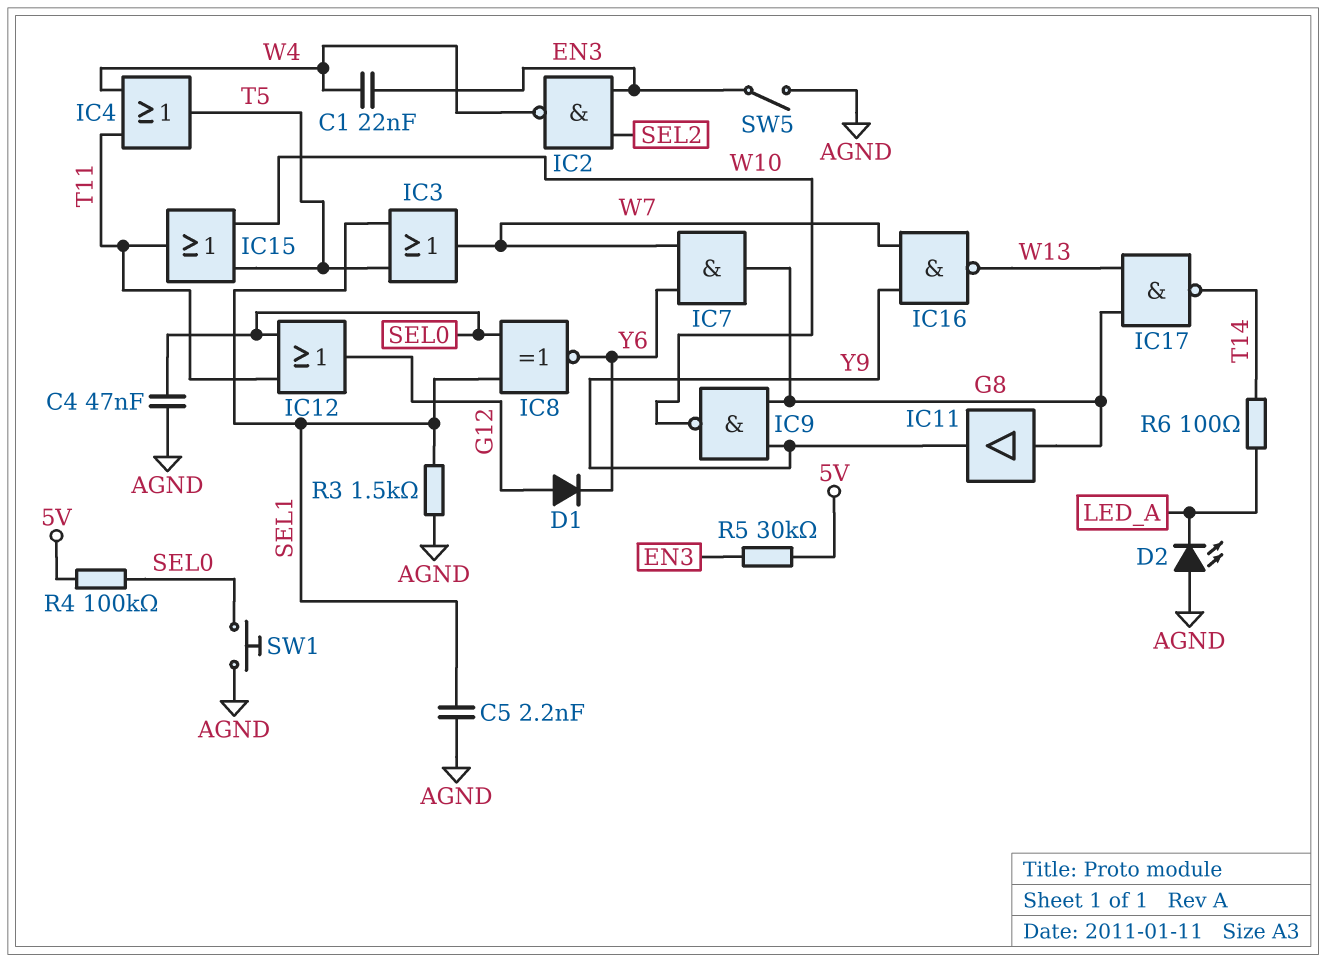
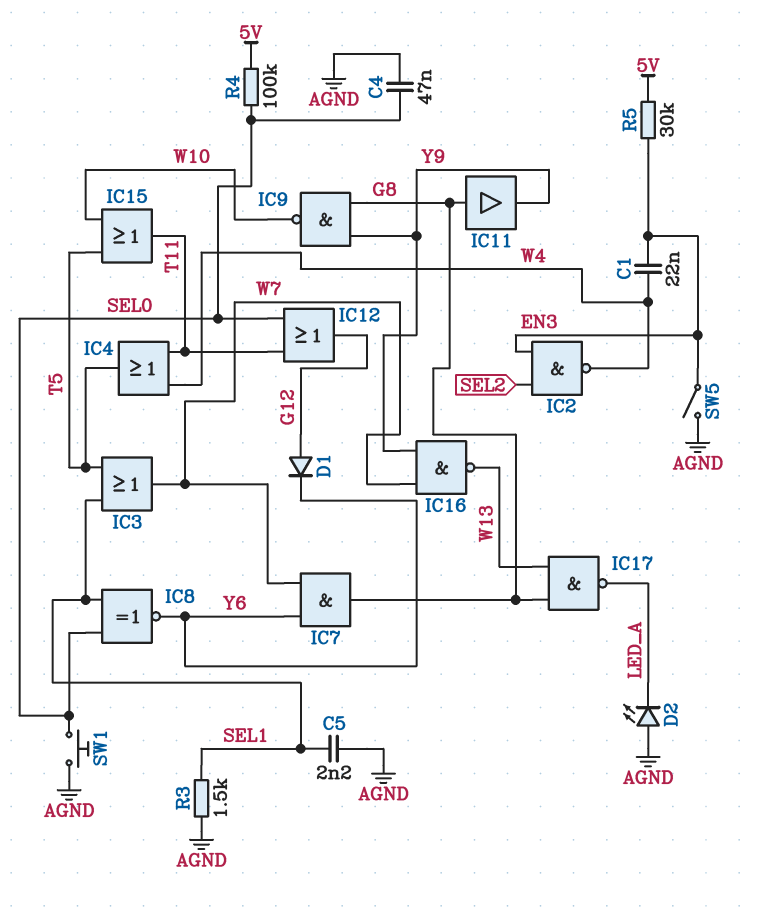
IC17: NAND (in G8, in W13, out T14) -> NAND (in G8, in W13, out LED_A)
R6: 100 (LED_A, T14) -> none

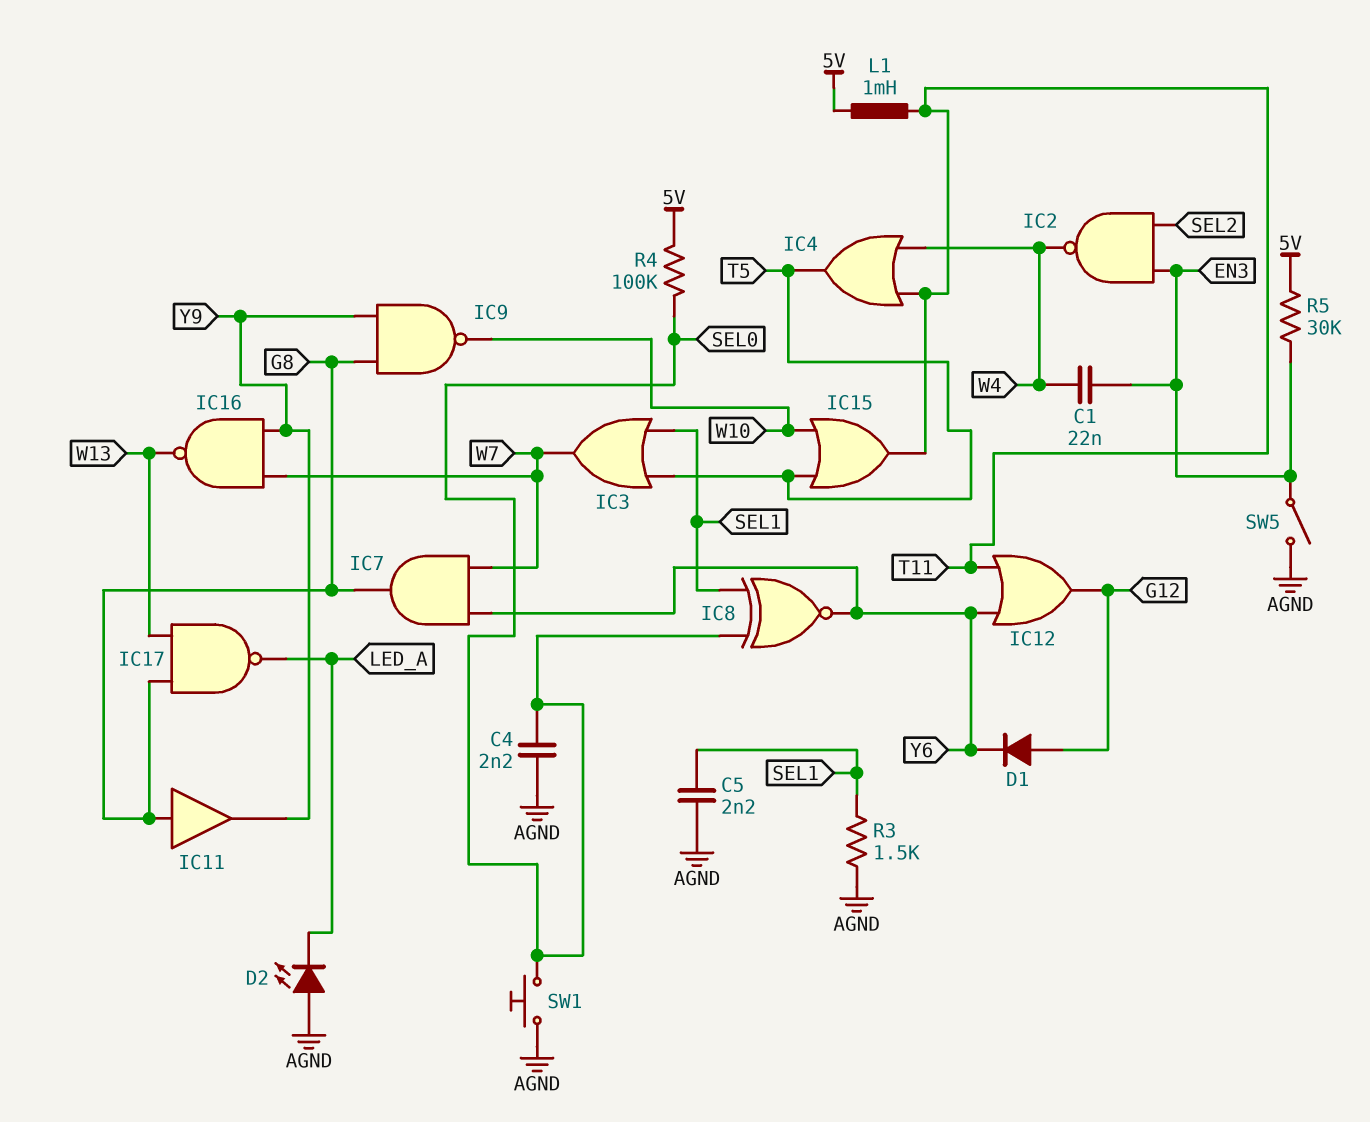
C4: 47nF (AGND, SEL0) -> 2.2nF (AGND, SEL0)
IC12: OR (in SEL0, in T11, out G12) -> OR (in T11, in Y6, out G12)
L1: none -> 1mH (5V, T11)

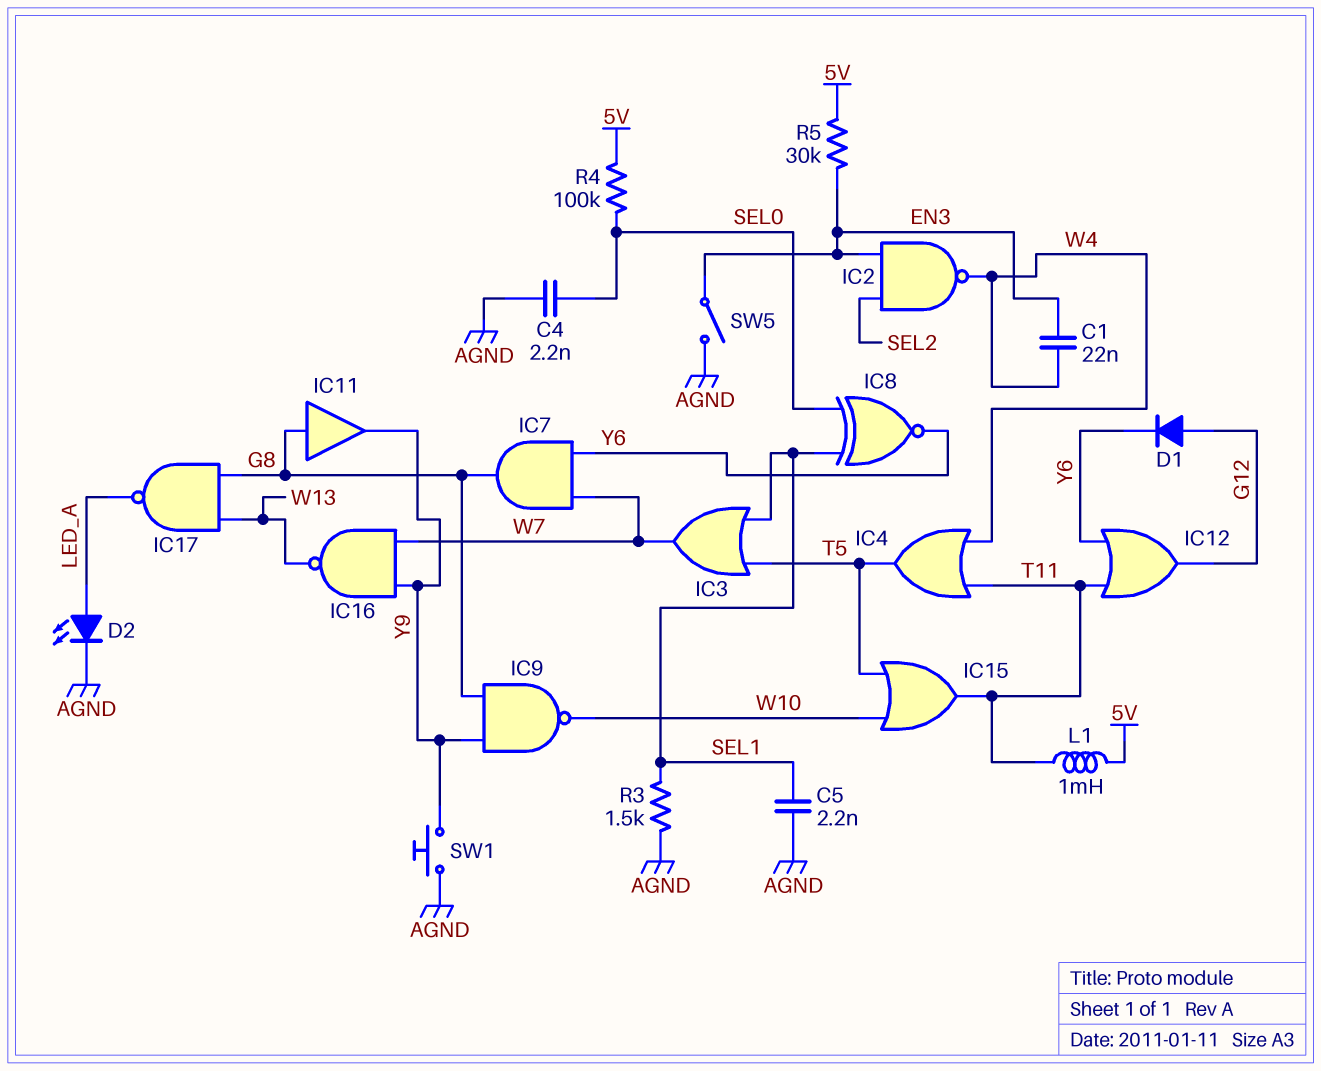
D2: LED (A AGND, K LED_A) -> LED (A LED_A, K AGND)
SW1: button (AGND, SEL0) -> button (AGND, Y9)

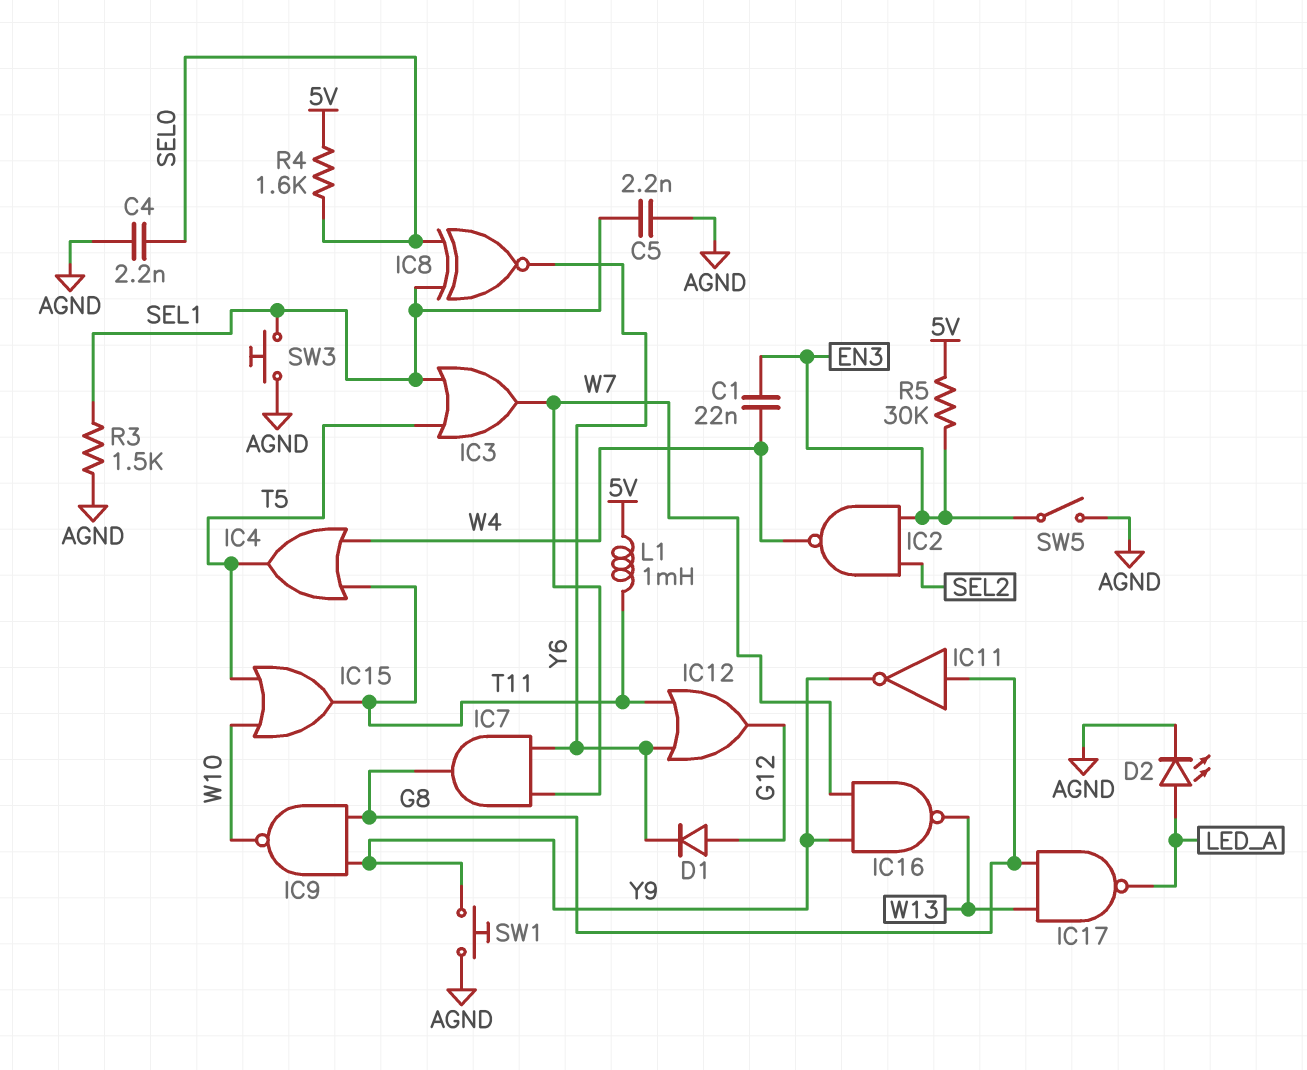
IC11: buffer (in G8, out Y9) -> NOT (in G8, out Y9)
R4: 100k (5V, SEL0) -> 1.6k (5V, SEL0)
SW3: none -> button (AGND, SEL1)

